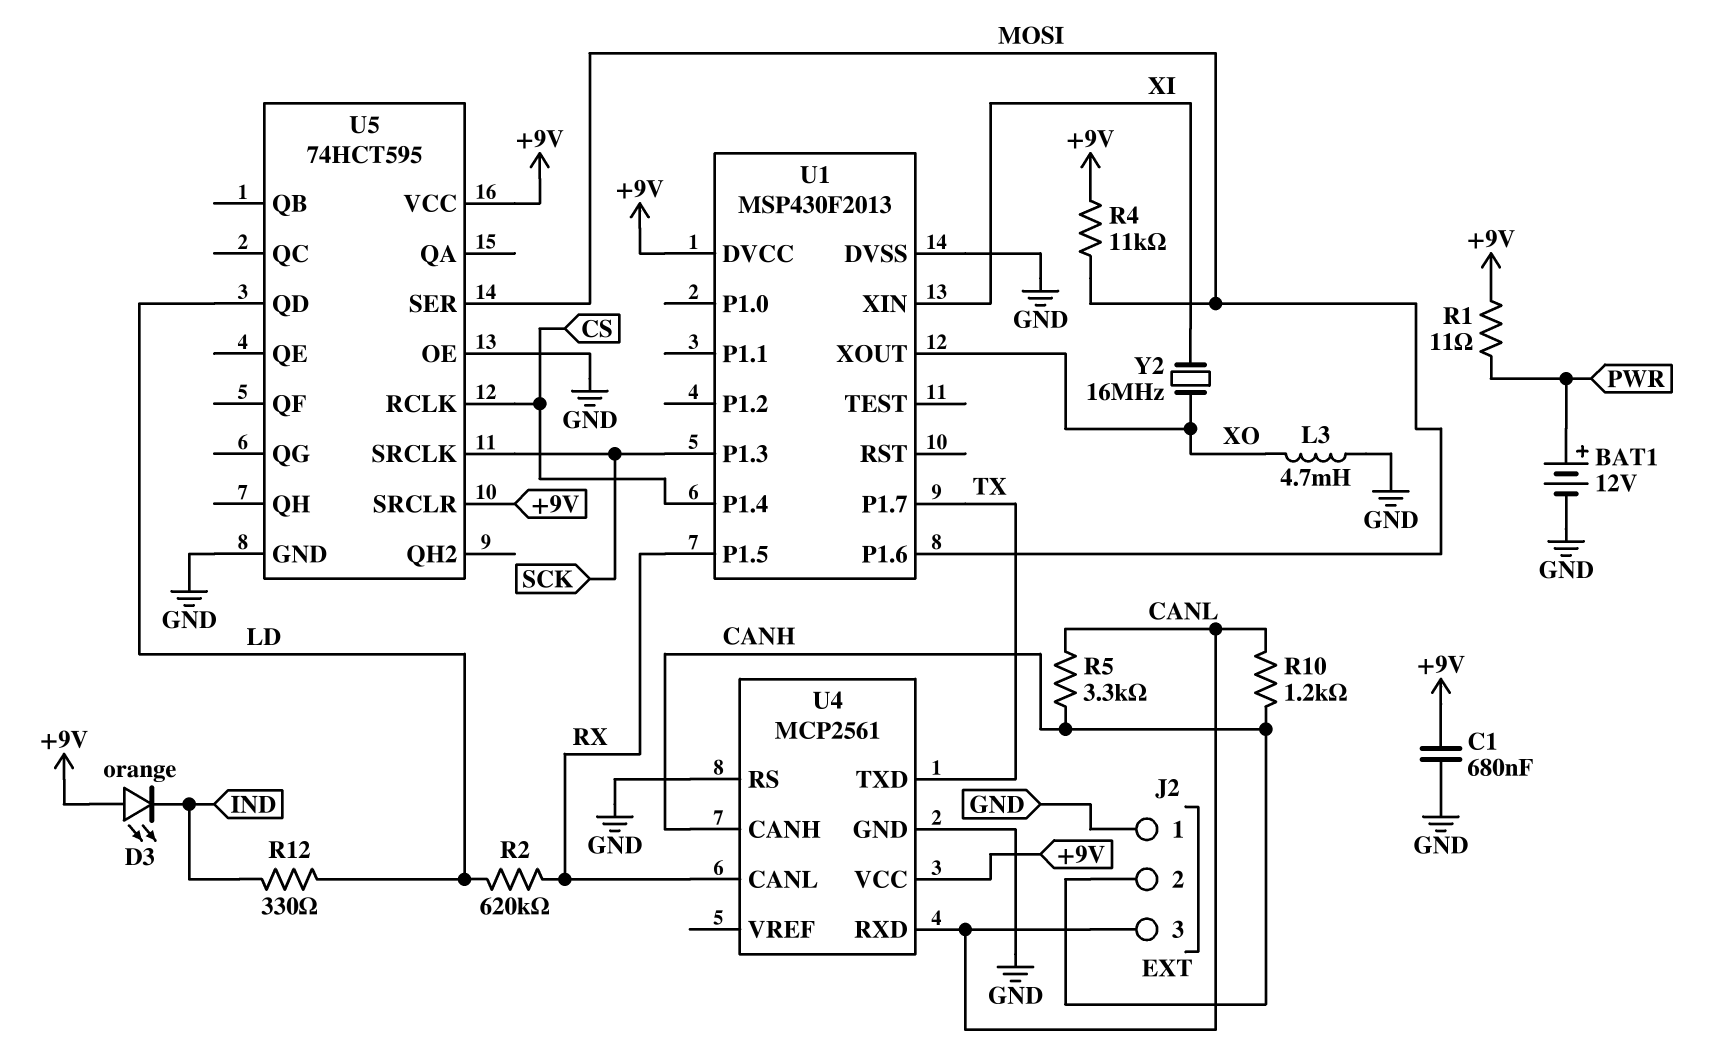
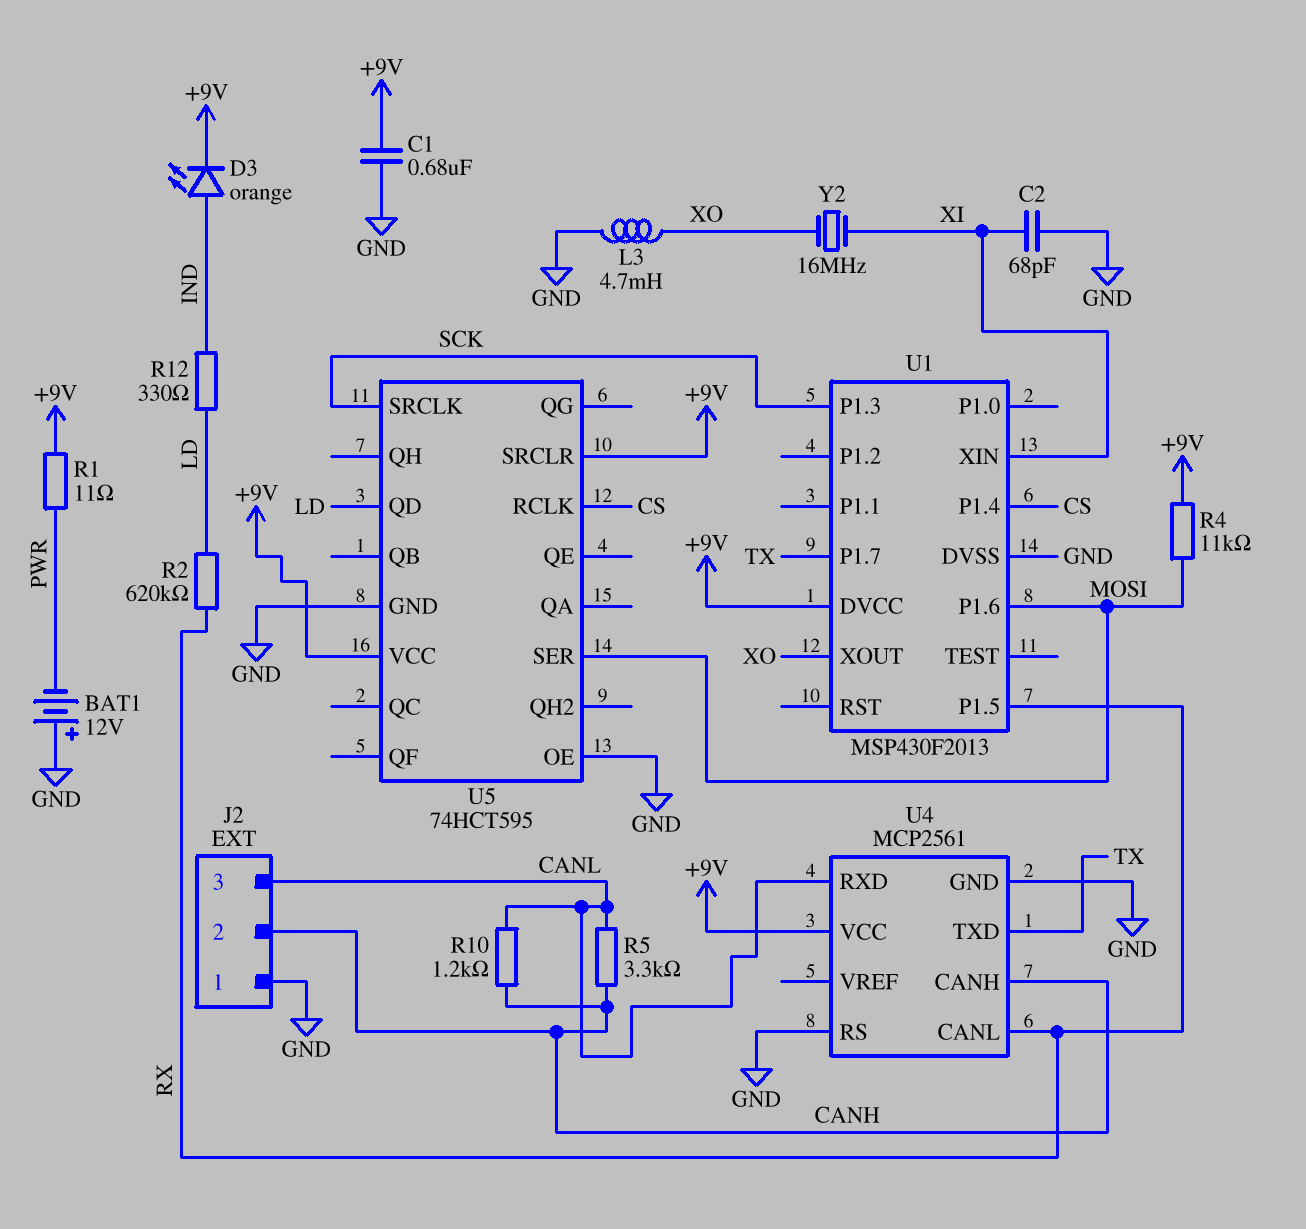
BAT1: 12V (plus PWR, minus GND) -> 12V (plus GND, minus PWR)
C2: none -> 68pF (GND, XI)
D3: LED orange (A +9V, K IND) -> LED orange (A IND, K +9V)

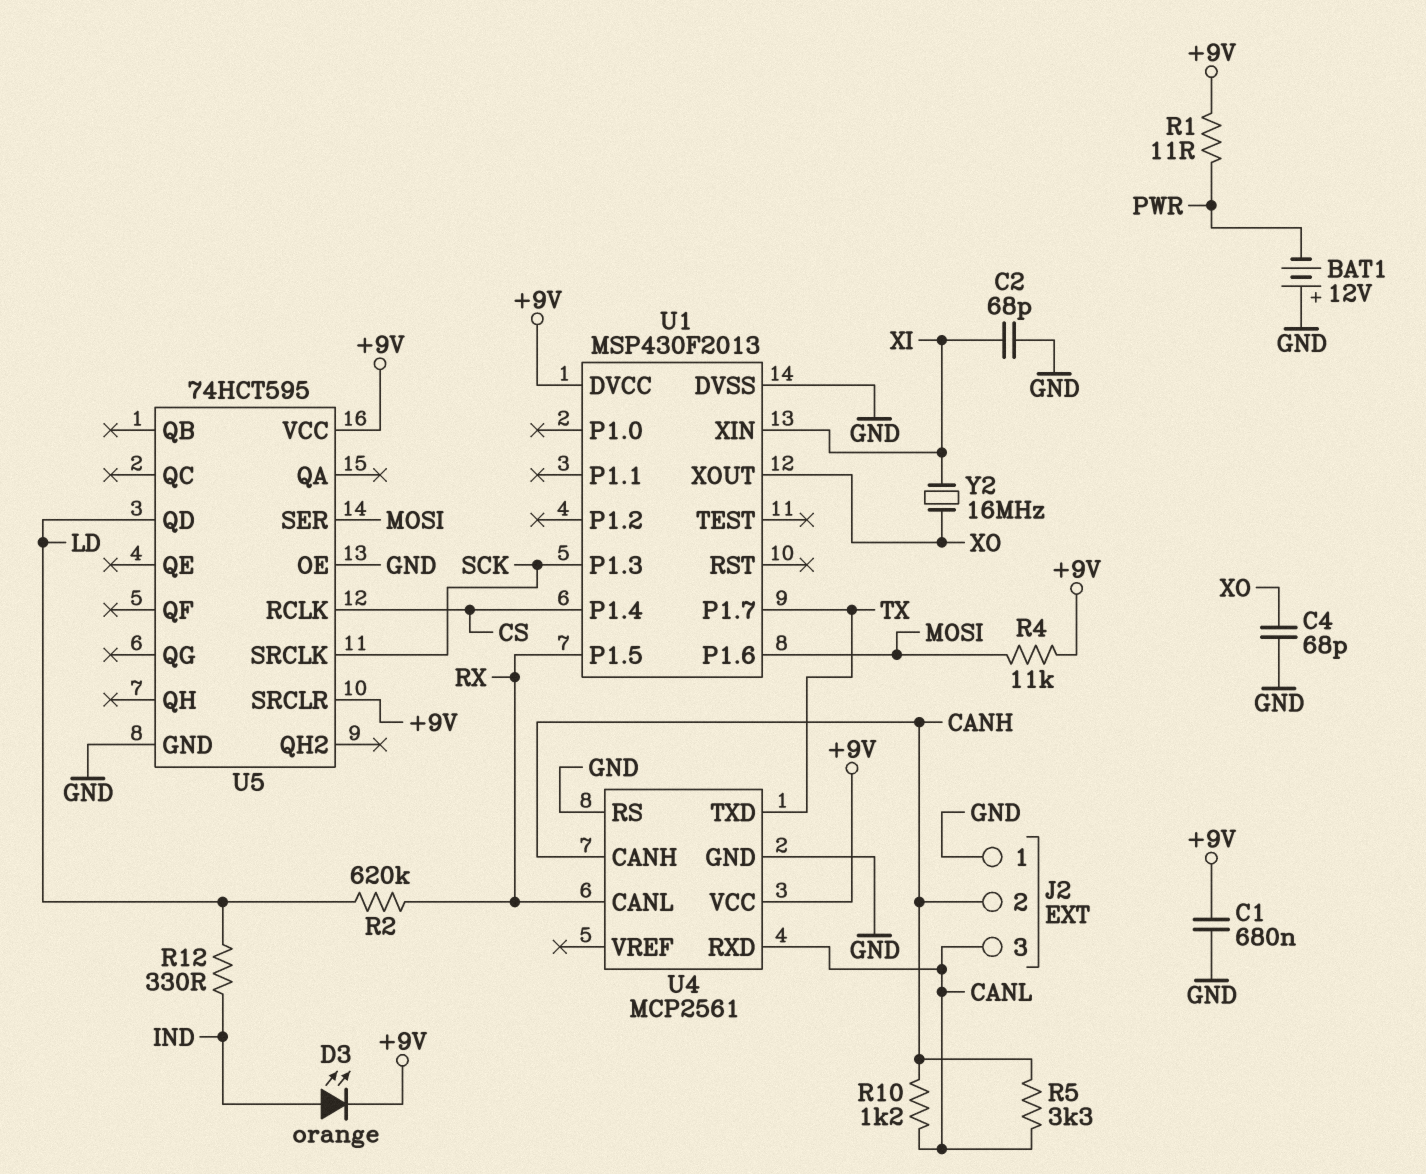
C4: none -> 68pF (GND, XO)
L3: 4.7mH (GND, XO) -> none

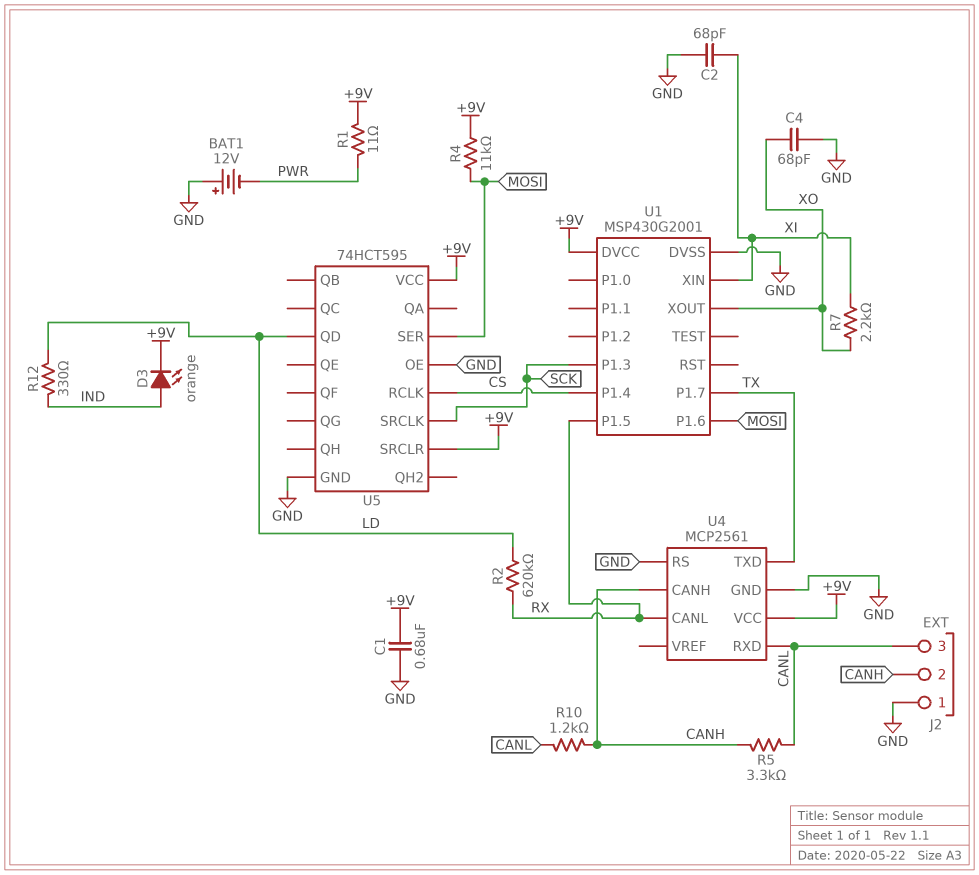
R7: none -> 2.2k (XI, XO)
U1: MSP430F2013 -> MSP430G2001
Y2: 16MHz (XI, XO) -> none

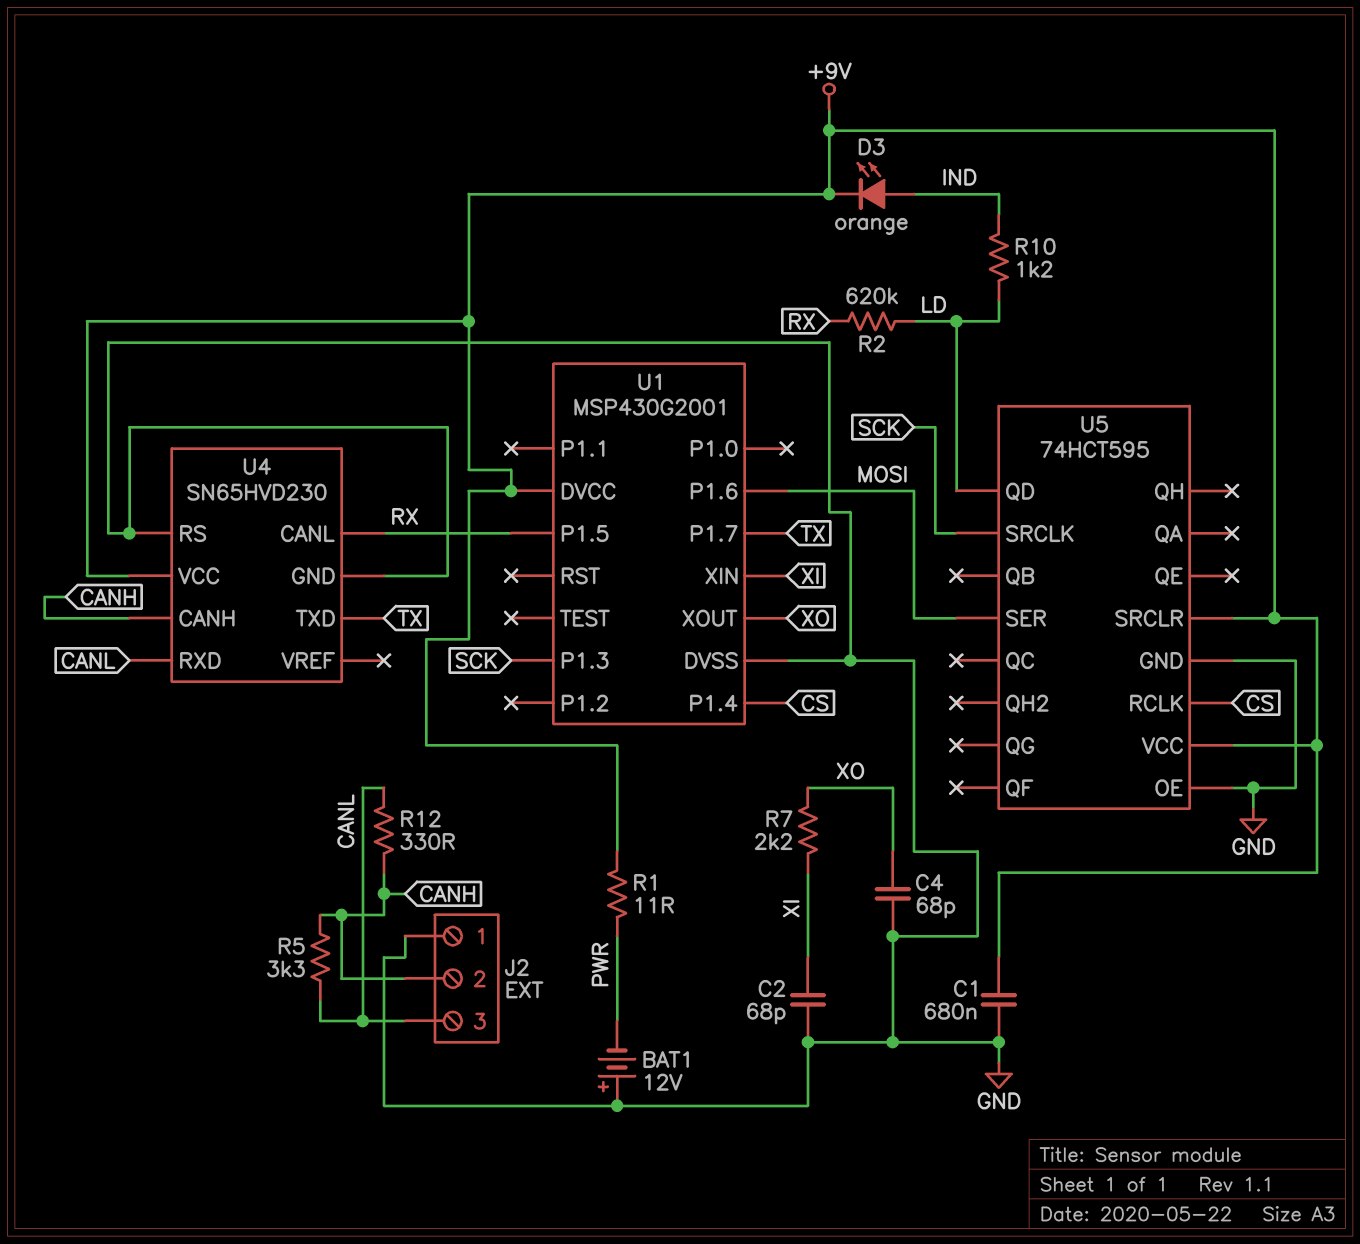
R4: 11k (+9V, MOSI) -> none
R10: 1.2k (CANH, CANL) -> 1.2k (IND, LD)
R12: 330 (IND, LD) -> 330 (CANH, CANL)
U4: MCP2561 -> SN65HVD230

